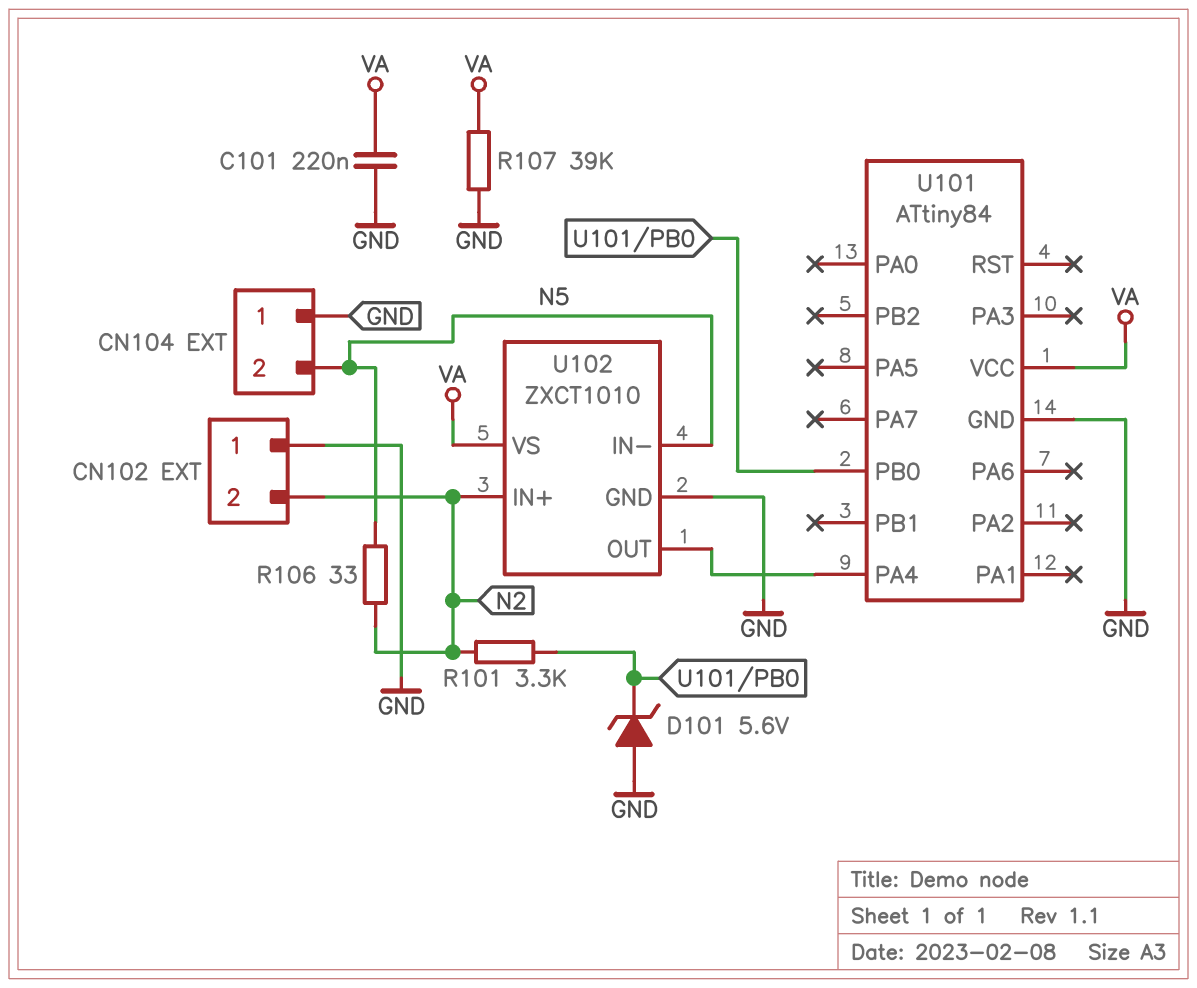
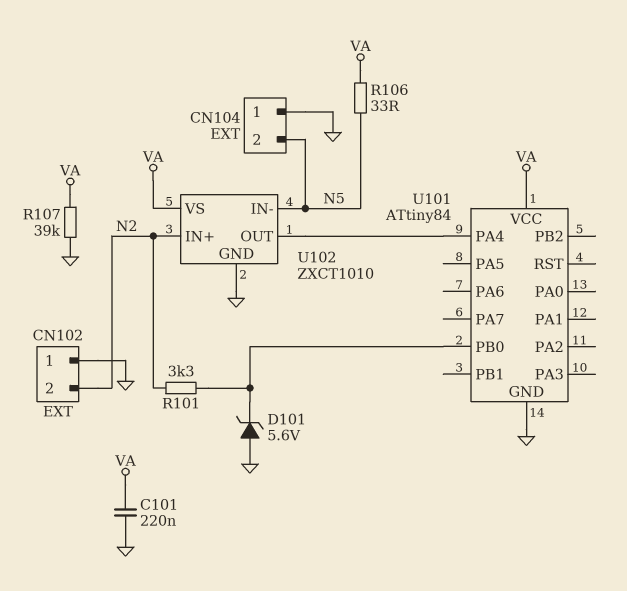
R106: 33 (N2, N5) -> 33 (N5, VA)

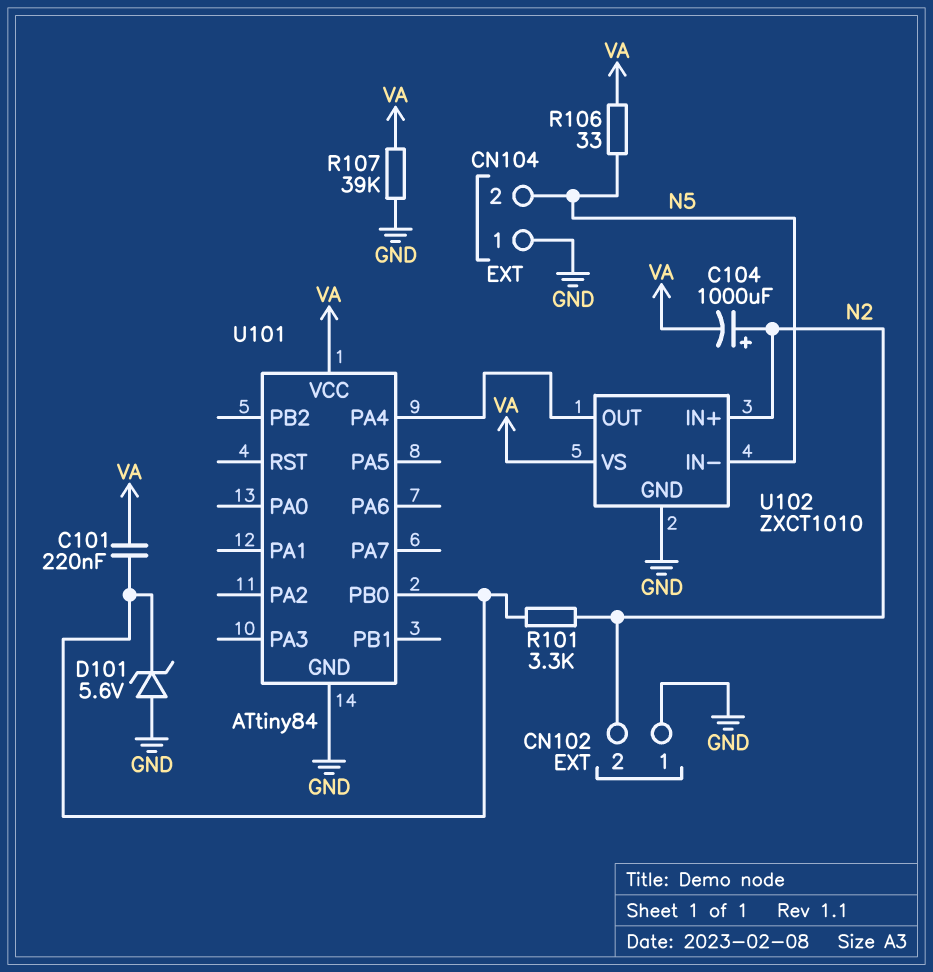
C101: 220nF (GND, VA) -> 220nF (U101/PB0, VA)
C104: none -> 1000uF (plus N2, minus VA)

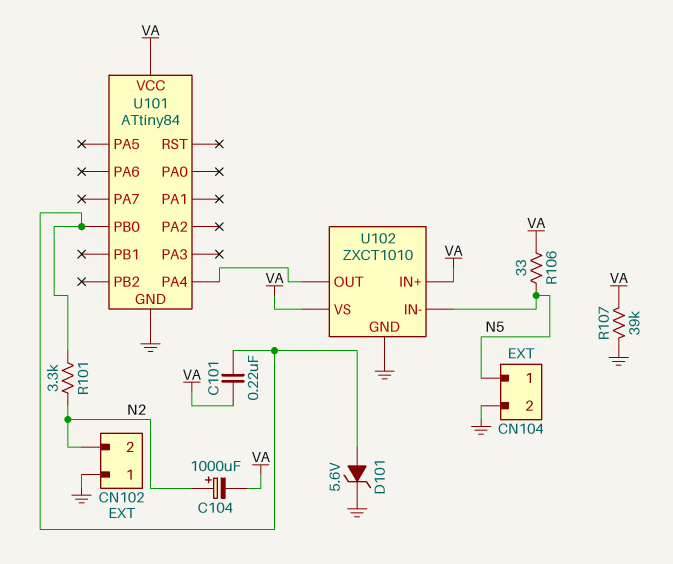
CN104 pin 1: GND -> N5
CN104 pin 2: N5 -> GND
D101: zener 5.6V (A GND, K U101/PB0) -> zener 5.6V (A U101/PB0, K GND)
U102 pin IN+: N2 -> VA

